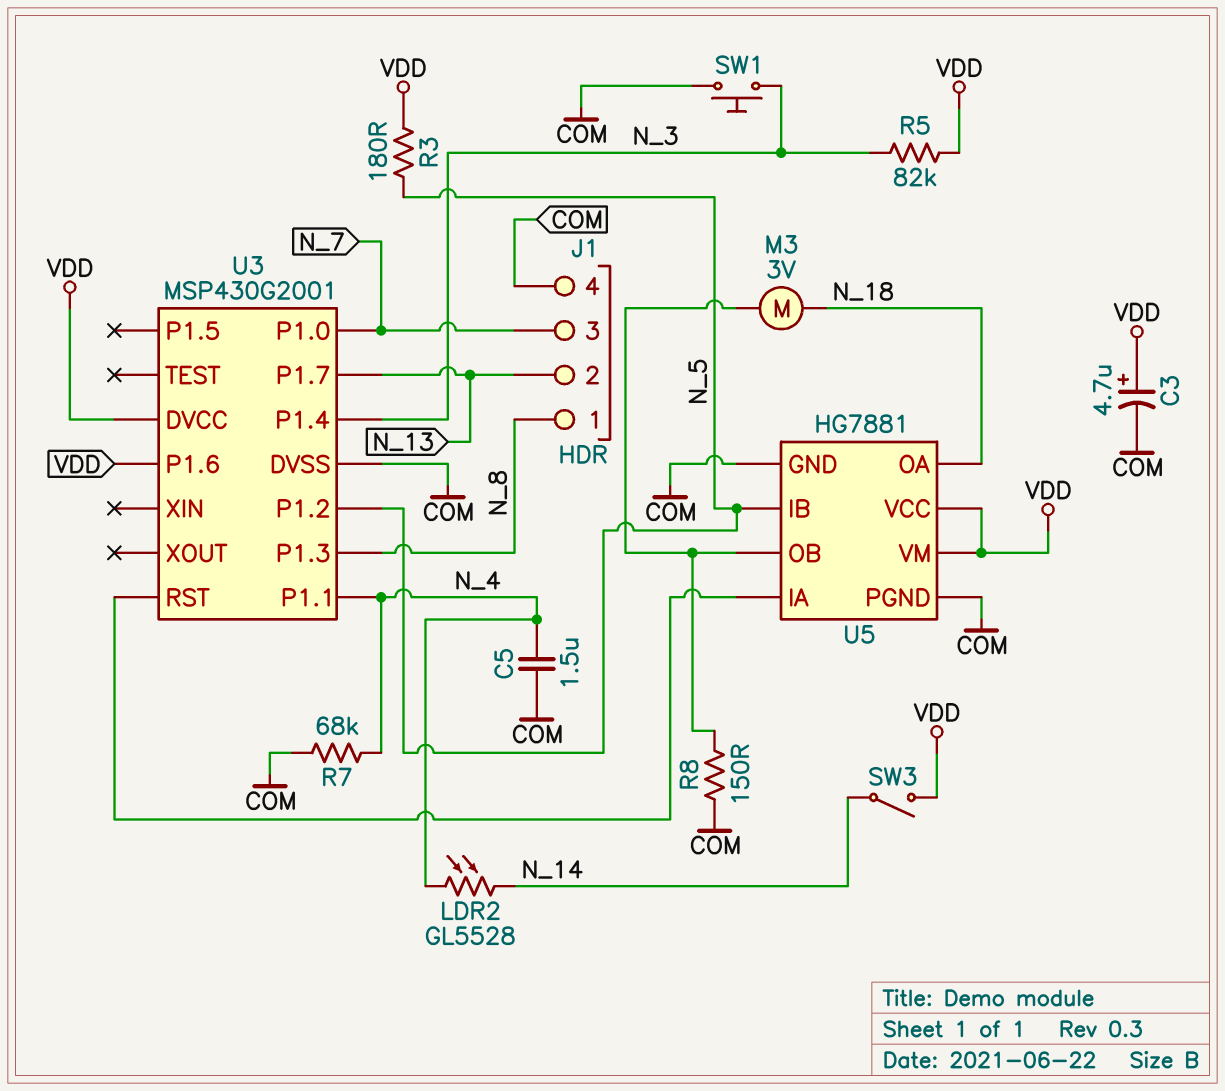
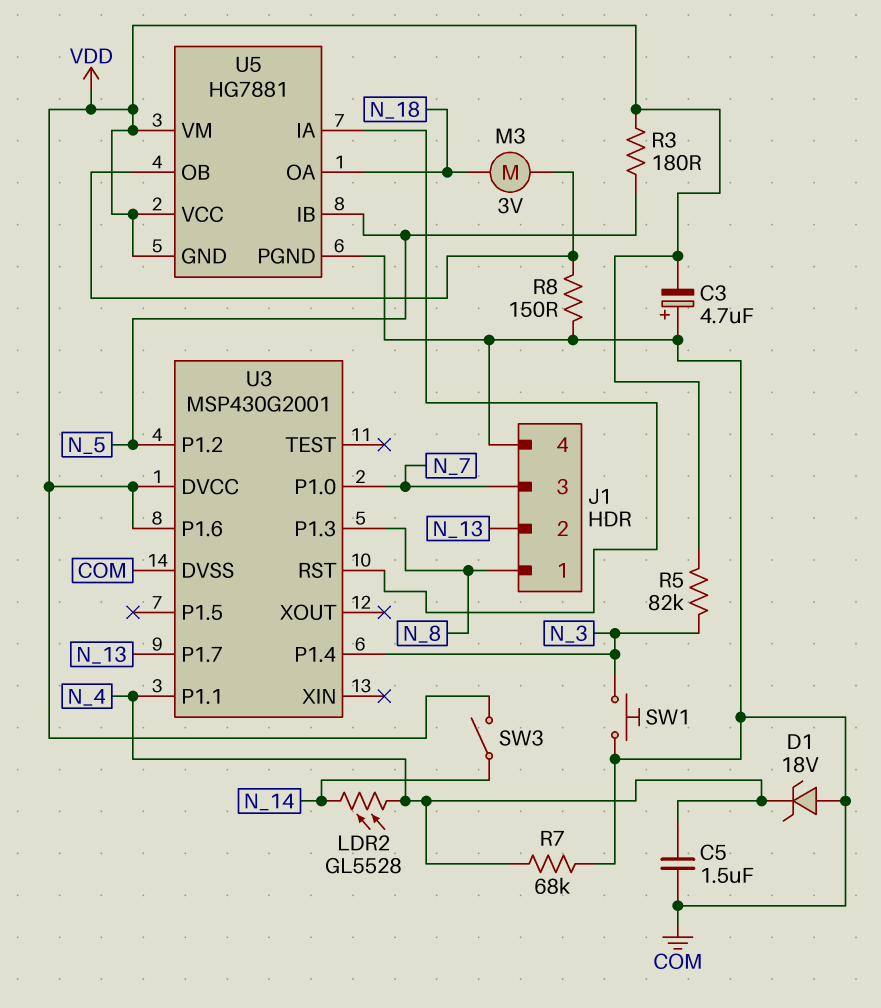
C3: 4.7uF (plus VDD, minus COM) -> 4.7uF (plus COM, minus VDD)
D1: none -> zener 18V (A COM, K N_4)
U5 pin GND: COM -> VDD

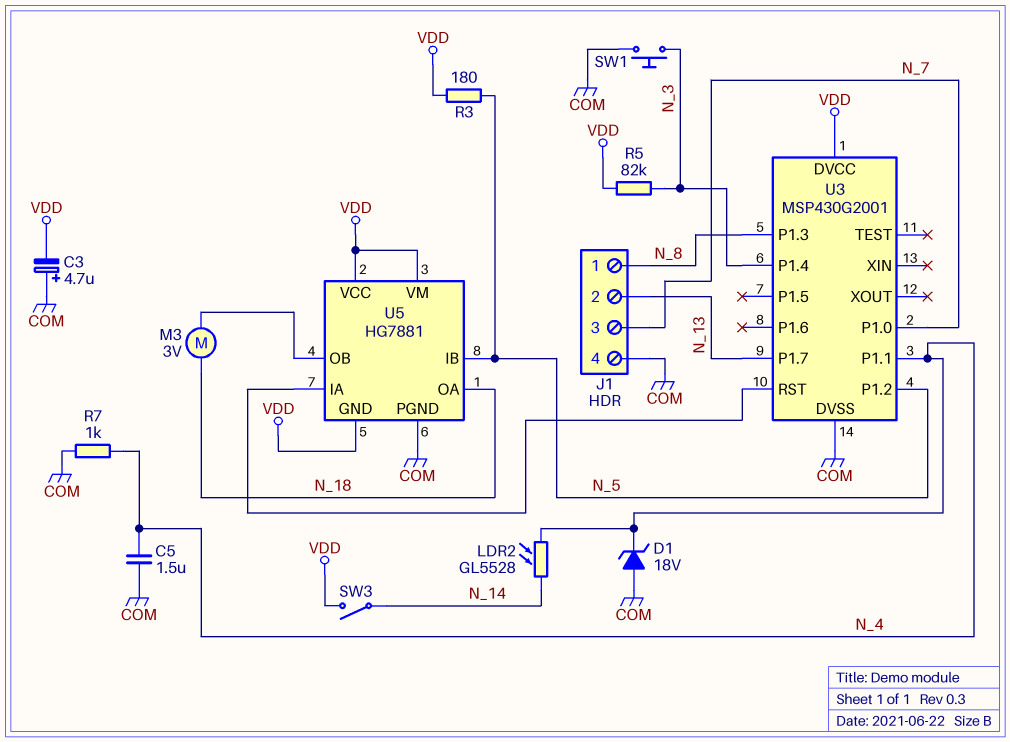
R7: 68k (COM, N_4) -> 1k (COM, N_4)
R8: 150 (COM, U5/OB) -> none
U3 pin P1.6: VDD -> none

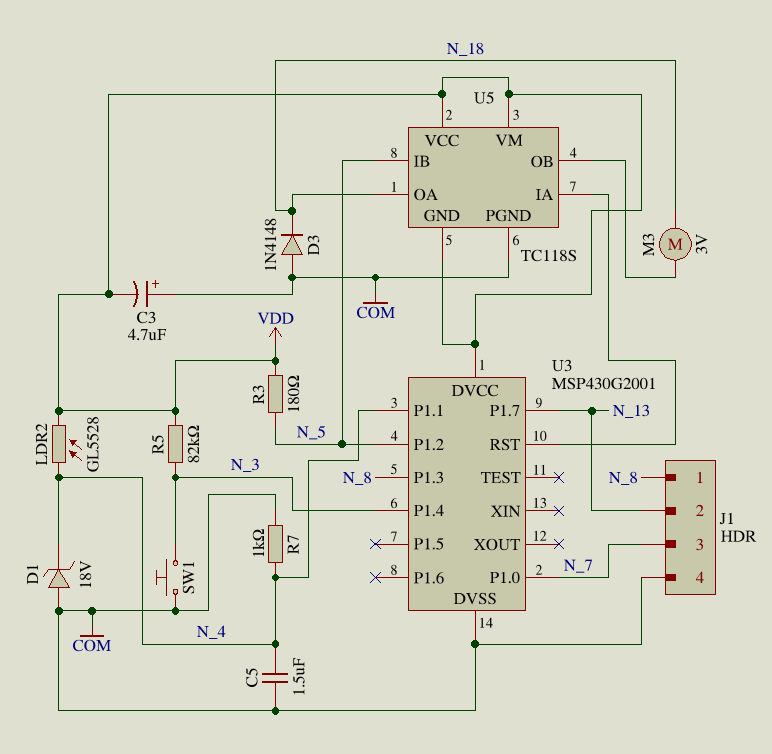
D3: none -> diode 1N4148 (A COM, K N_18)
LDR2: GL5528 (N_4, N_14) -> GL5528 (N_4, VDD)
SW3: switch (N_14, VDD) -> none
U5: HG7881 -> TC118S

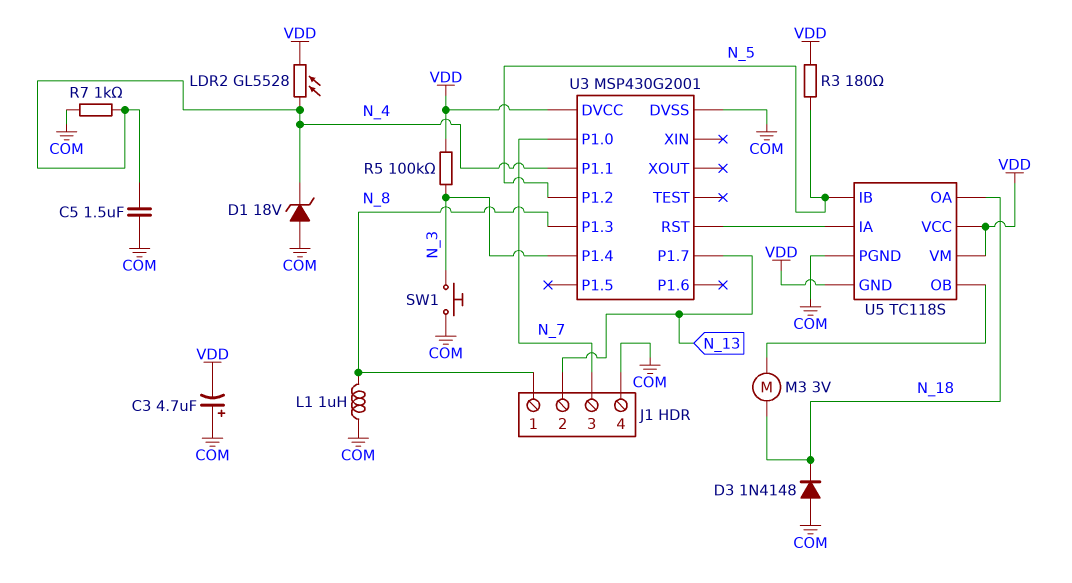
L1: none -> 1uH (COM, N_8)
R5: 82k (N_3, VDD) -> 100k (N_3, VDD)

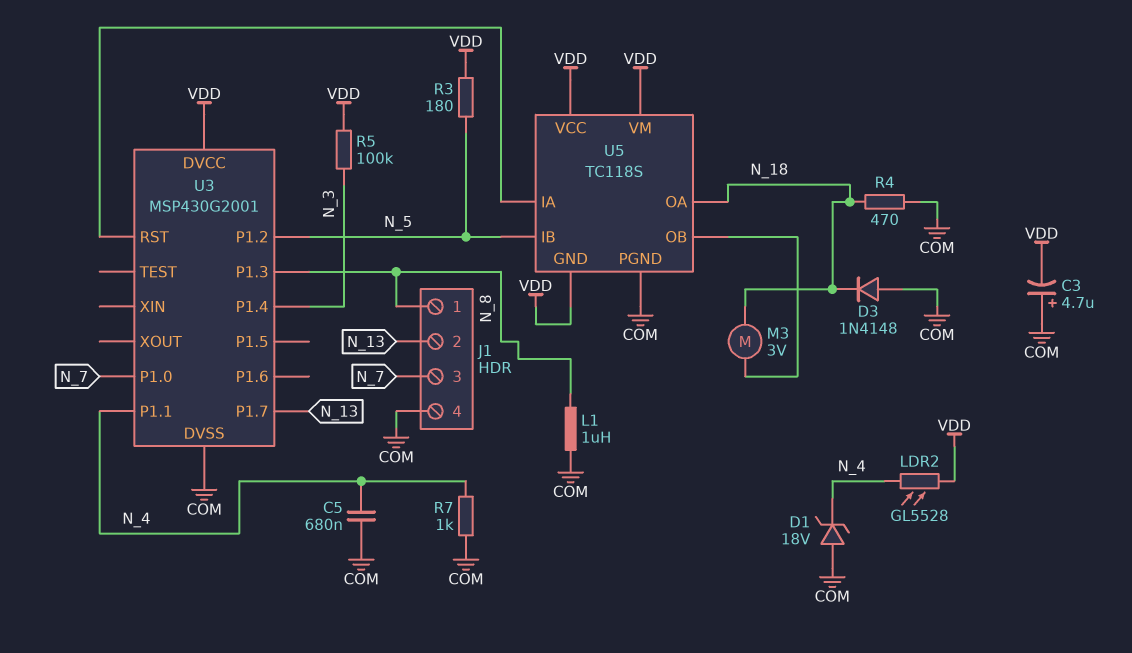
C5: 1.5uF (COM, N_4) -> 680nF (COM, N_4)
R4: none -> 470 (COM, N_18)
SW1: button (COM, N_3) -> none

